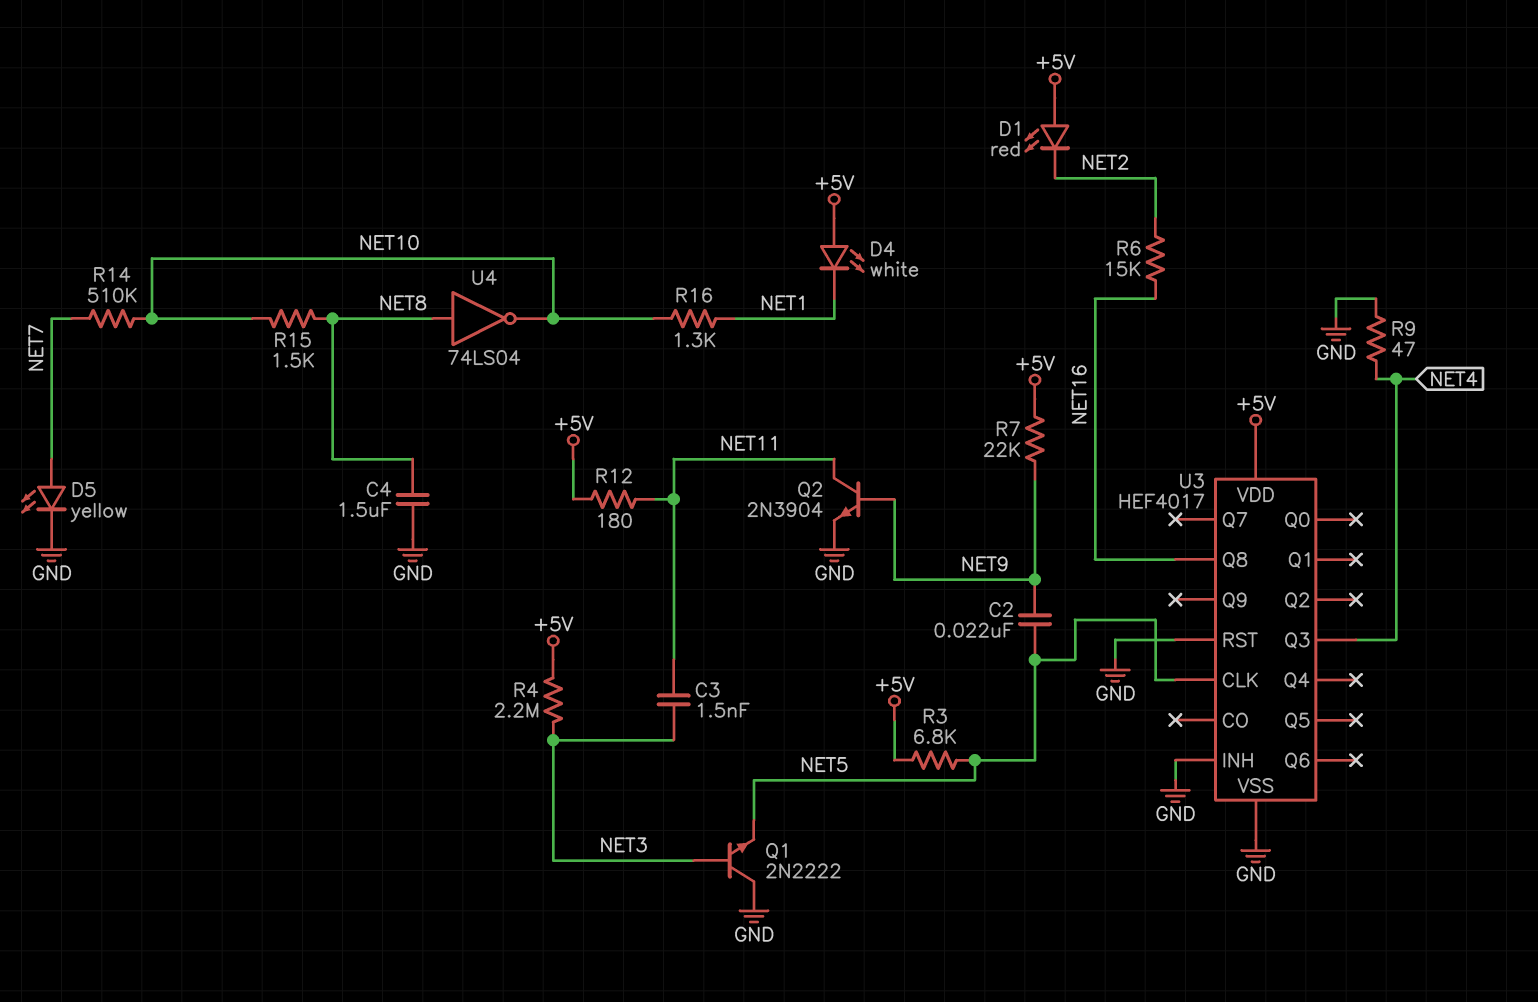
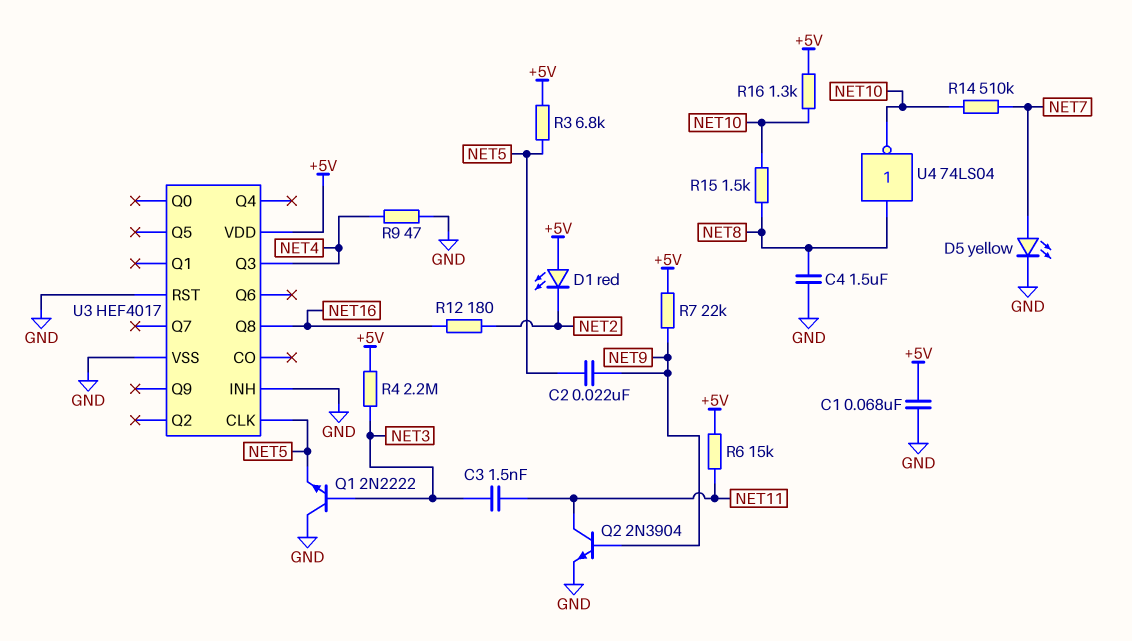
C1: none -> 68nF (+5V, GND)
D4: LED white (A +5V, K NET1) -> none
R6: 15k (NET2, NET16) -> 15k (+5V, NET11)
R12: 180 (+5V, NET11) -> 180 (NET2, NET16)
R16: 1.3k (NET1, NET10) -> 1.3k (+5V, NET10)

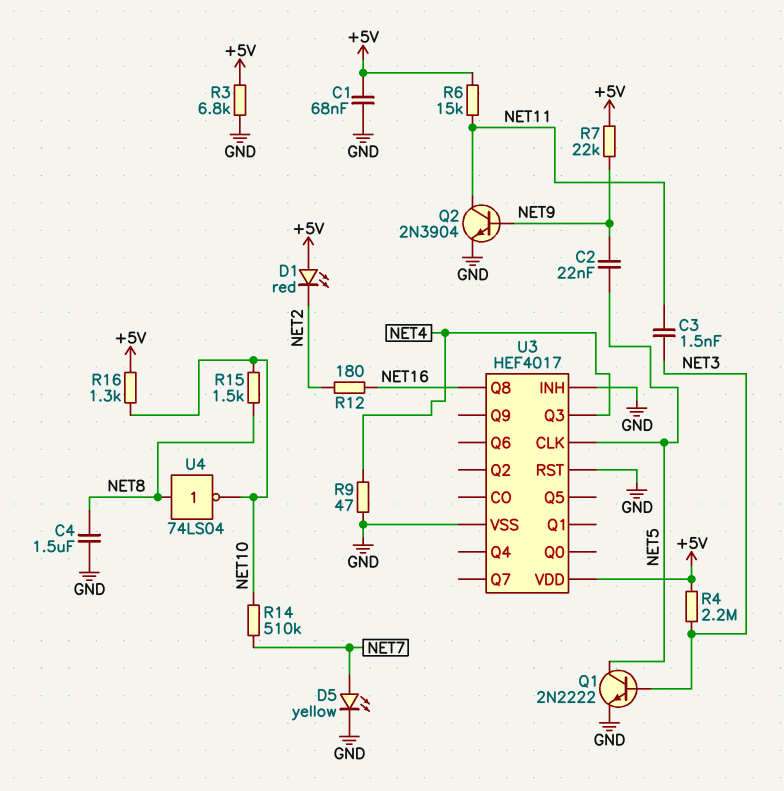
Q1: NPN 2N2222 (B NET3, C GND, E NET5) -> NPN 2N2222 (B NET3, C NET5, E GND)
R3: 6.8k (+5V, NET5) -> 6.8k (+5V, GND)

